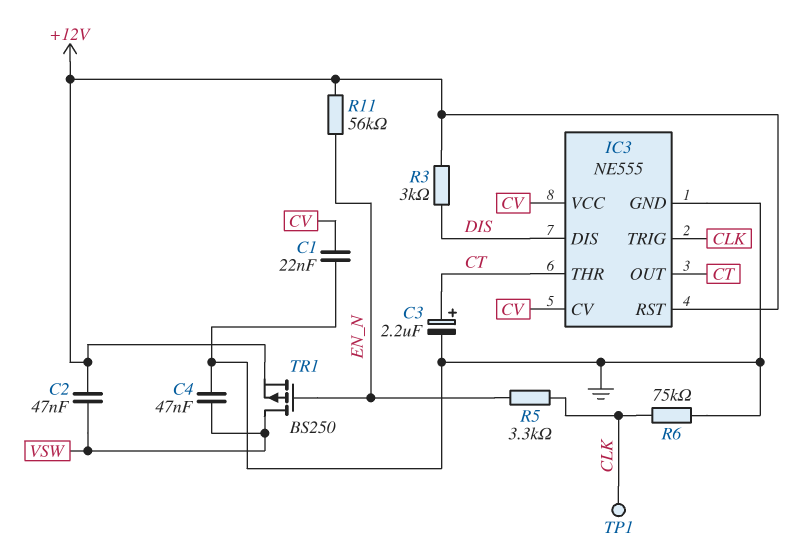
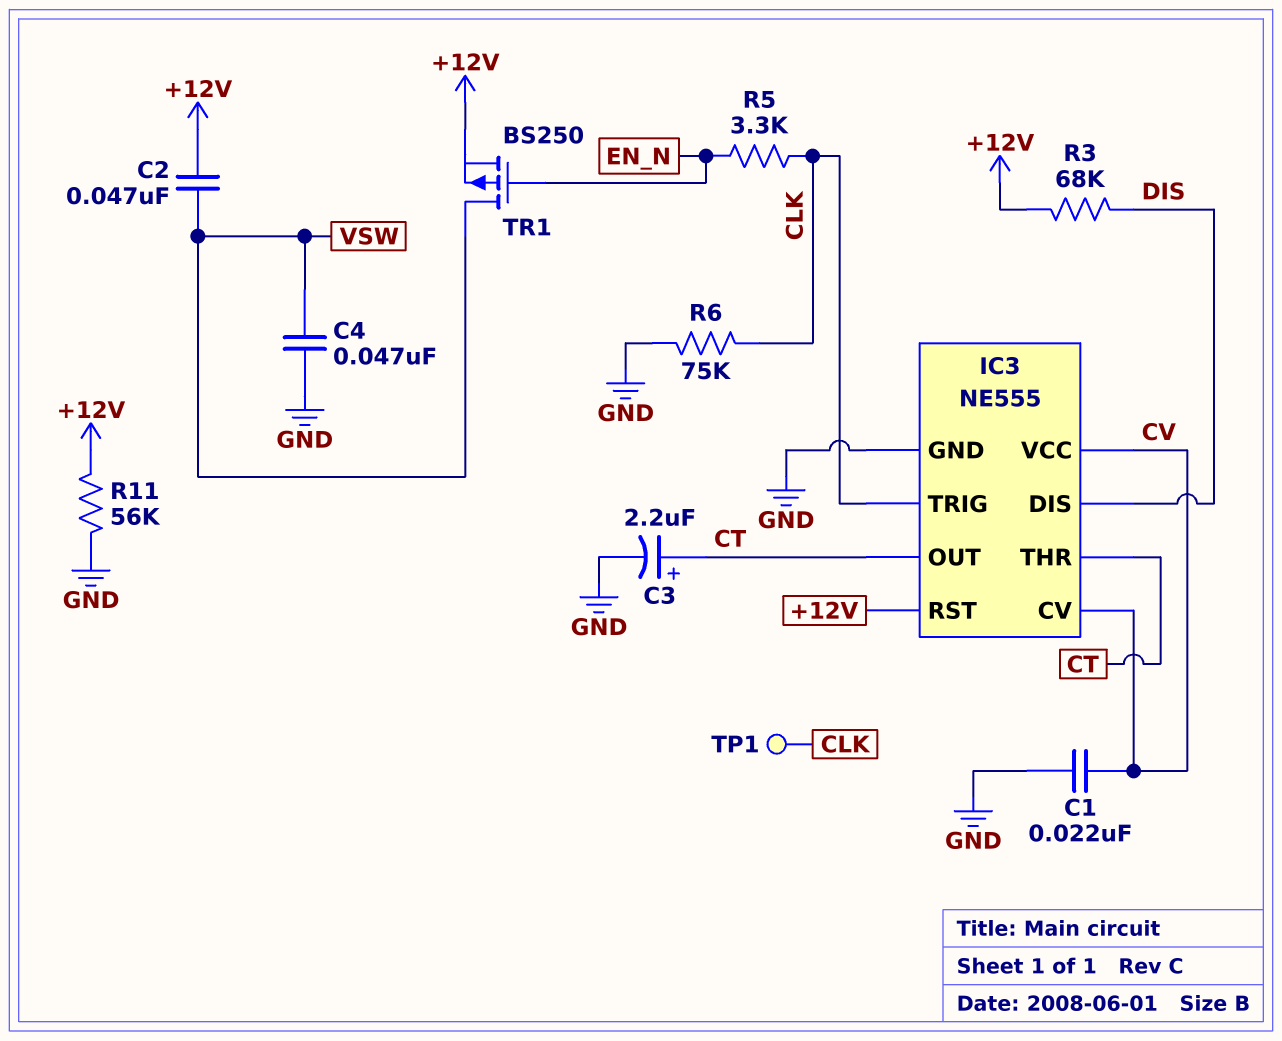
R3: 3k (+12V, DIS) -> 68k (+12V, DIS)
R11: 56k (+12V, EN_N) -> 56k (+12V, GND)

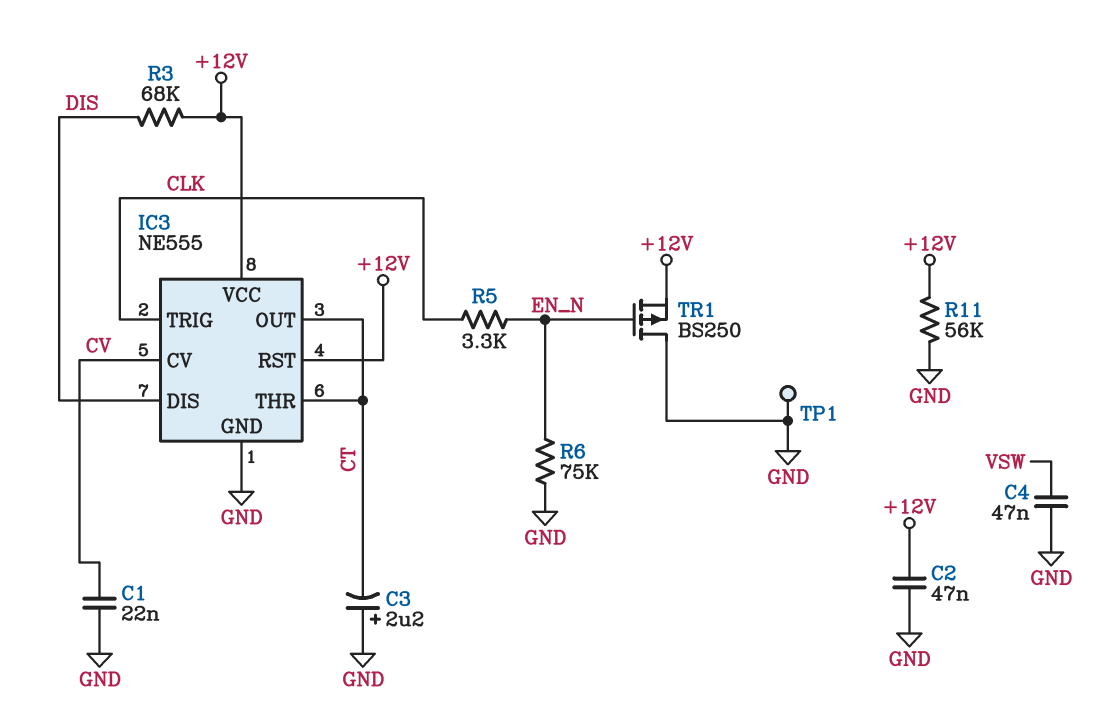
C2: 47nF (+12V, VSW) -> 47nF (+12V, GND)
C3: 2.2uF (plus CT, minus GND) -> 2.2uF (plus GND, minus CT)
IC3 pin VCC: CV -> +12V
R6: 75k (CLK, GND) -> 75k (EN_N, GND)
TP1: test point (CLK) -> test point (GND)
TR1: PMOS BS250 (G EN_N, D VSW, S +12V) -> PMOS BS250 (G EN_N, D GND, S +12V)

